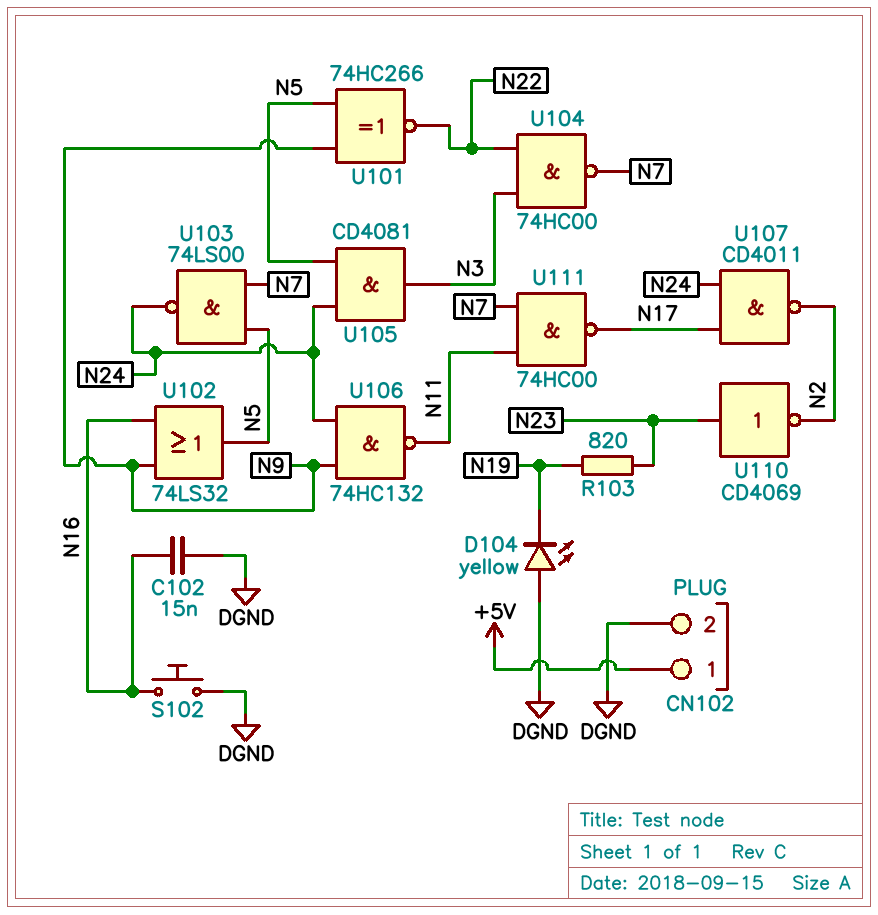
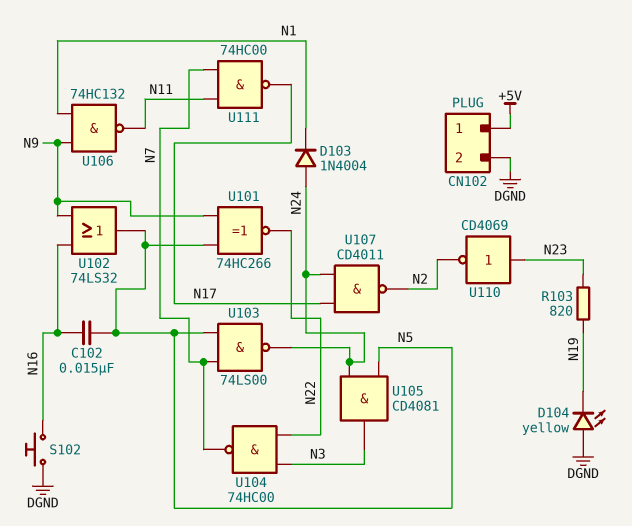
C102: 15nF (DGND, N16) -> 15nF (N5, N16)
D103: none -> diode 1N4004 (A N24, K N1)
U106: NAND 74HC132 (in N9, in N24, out N11) -> NAND 74HC132 (in N1, in N9, out N11)

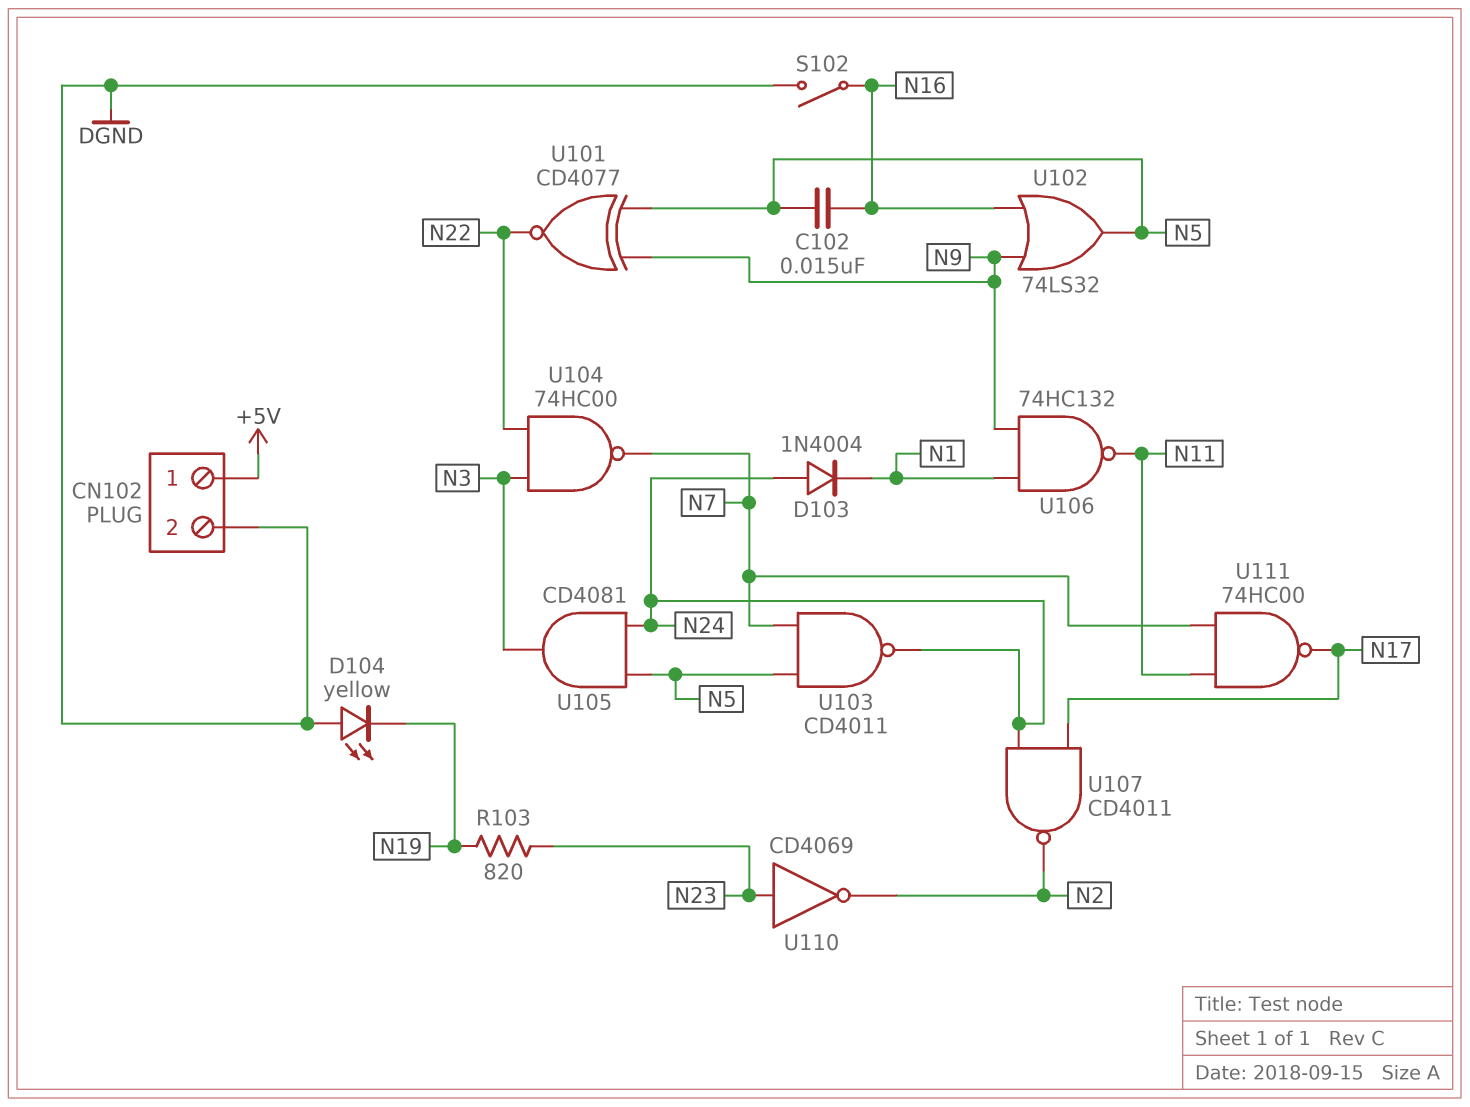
S102: button (DGND, N16) -> switch (DGND, N16)
U101: XNOR 74HC266 (in N5, in N9, out N22) -> XNOR CD4077 (in N5, in N9, out N22)
U103: NAND 74LS00 (in N5, in N7, out N24) -> NAND CD4011 (in N5, in N7, out N24)

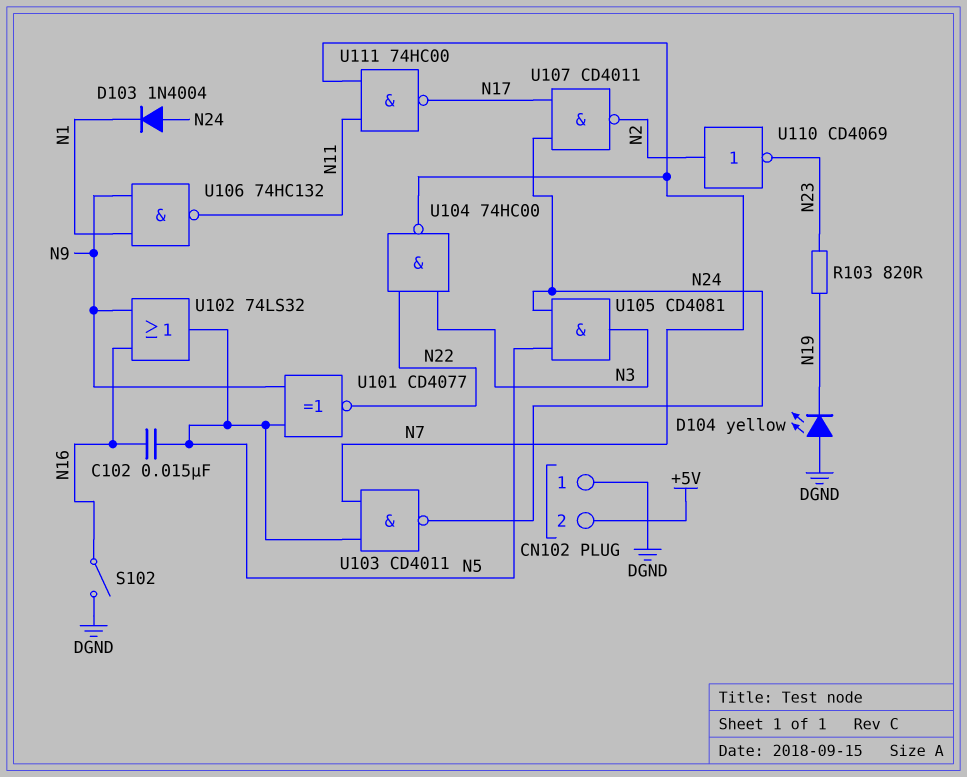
CN102 pin 1: +5V -> DGND
CN102 pin 2: DGND -> +5V
U110: NOT CD4069 (in N23, out N2) -> NOT CD4069 (in N2, out N23)

